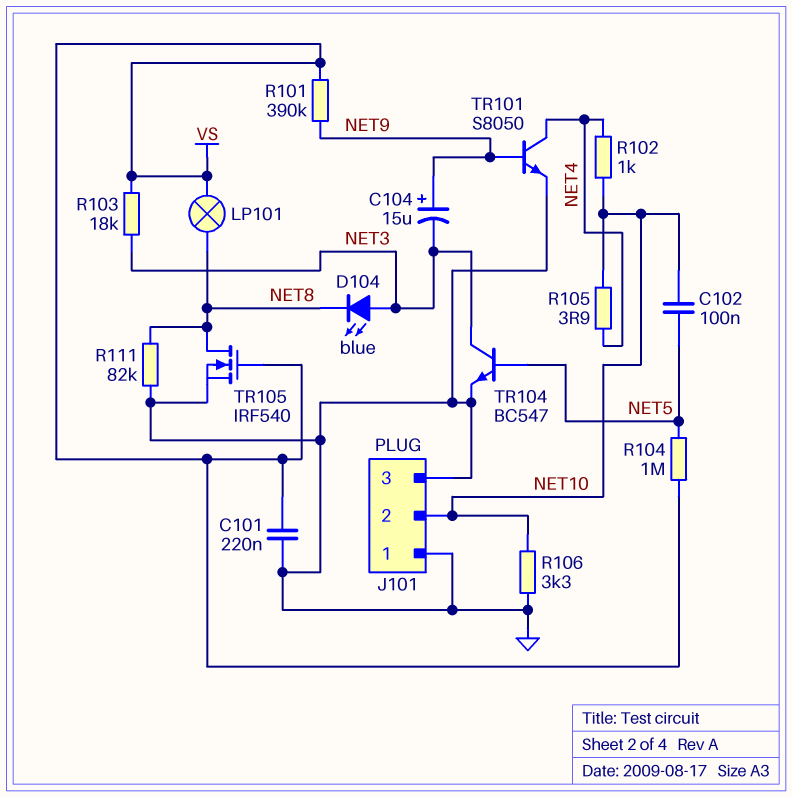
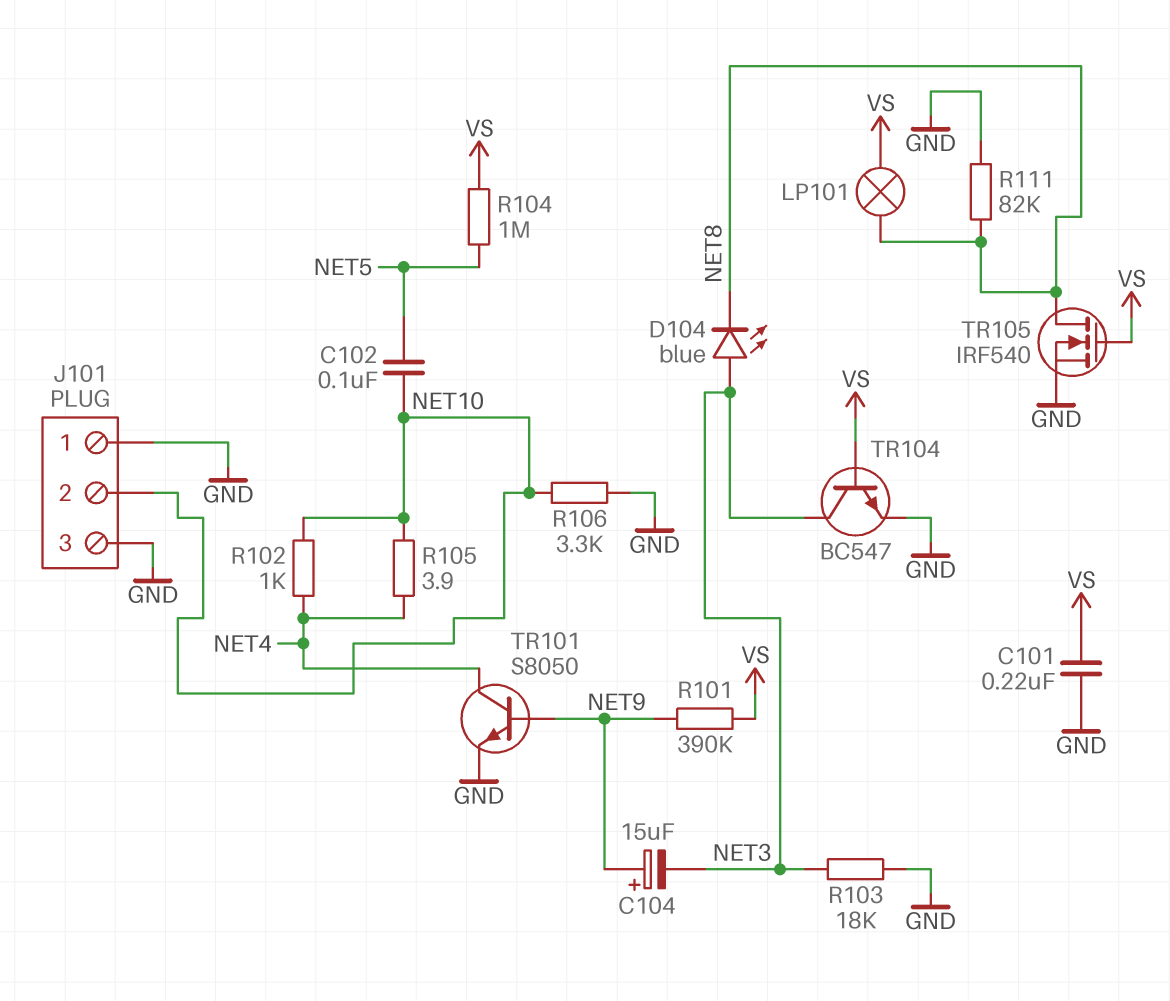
R103: 18k (NET3, VS) -> 18k (GND, NET3)
TR104: NPN BC547 (B NET5, C NET3, E GND) -> NPN BC547 (B VS, C NET3, E GND)

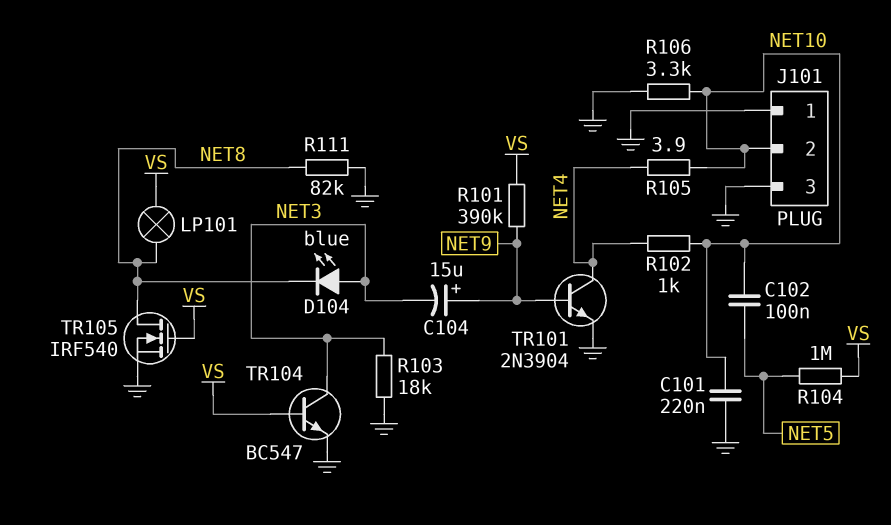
C101: 220nF (GND, VS) -> 220nF (GND, NET10)
TR101: NPN S8050 (B NET9, C NET4, E GND) -> NPN 2N3904 (B NET9, C NET4, E GND)

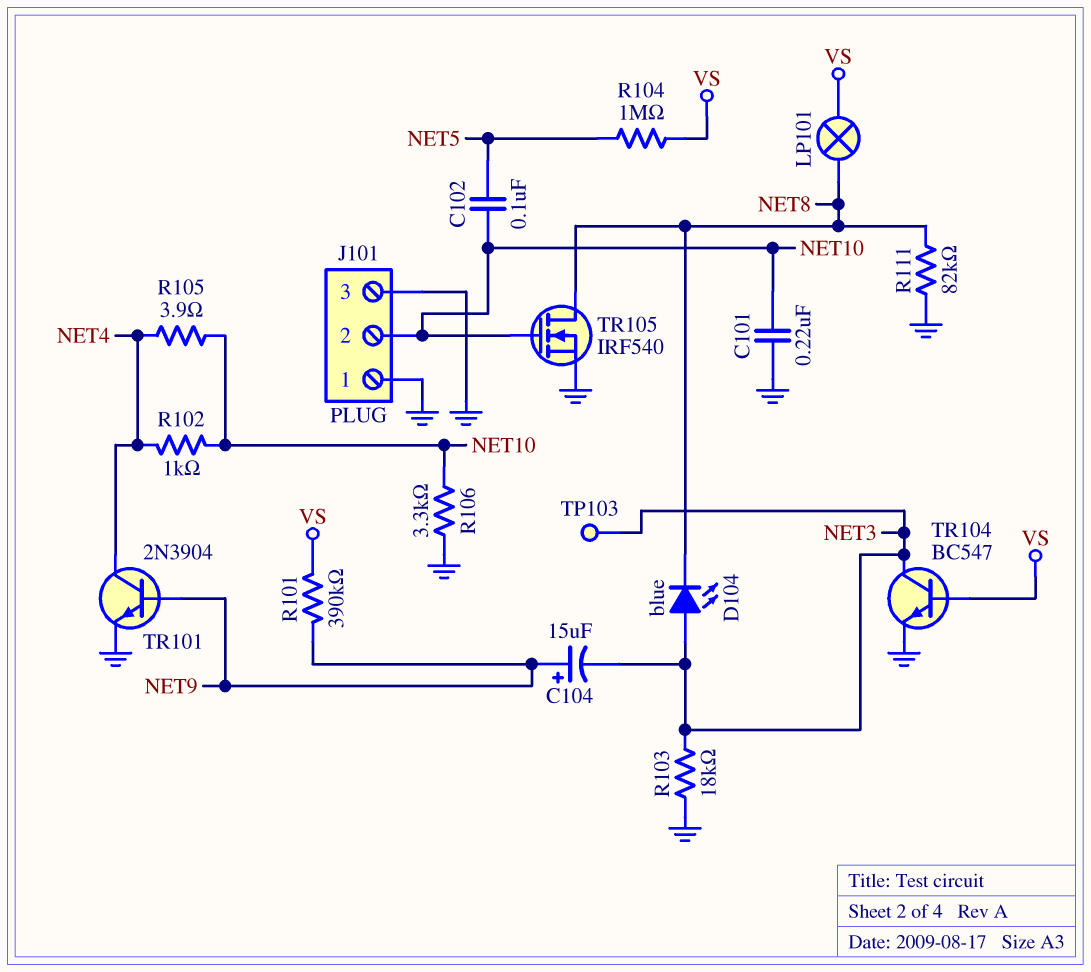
TP103: none -> test point (NET3)
TR105: NMOS IRF540 (G VS, D NET8, S GND) -> NMOS IRF540 (G NET10, D NET8, S GND)

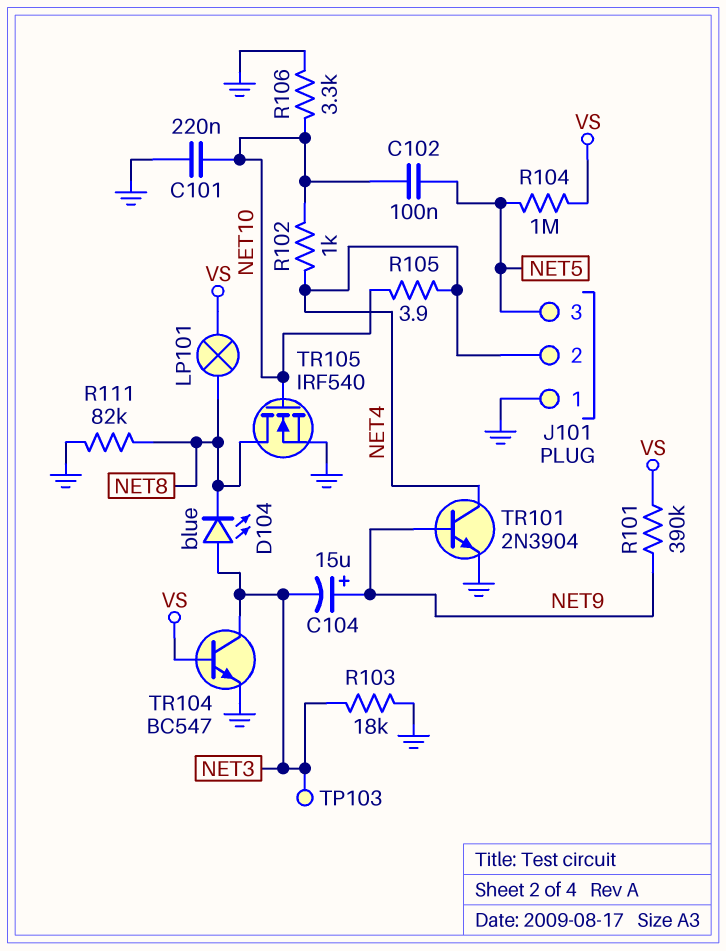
J101 pin 2: NET10 -> NET4
J101 pin 3: GND -> NET5

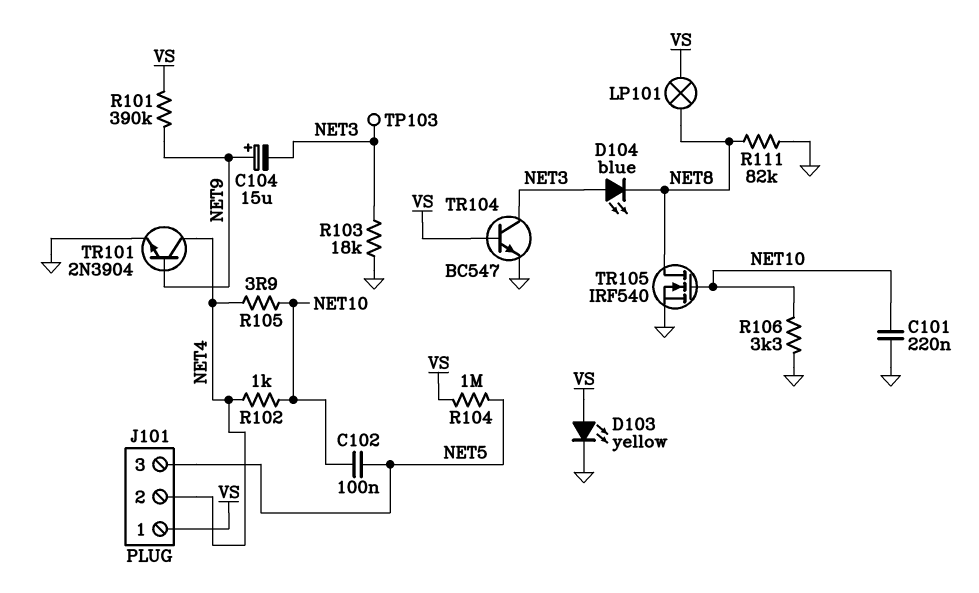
D103: none -> LED yellow (A VS, K GND)
J101 pin 1: GND -> VS

